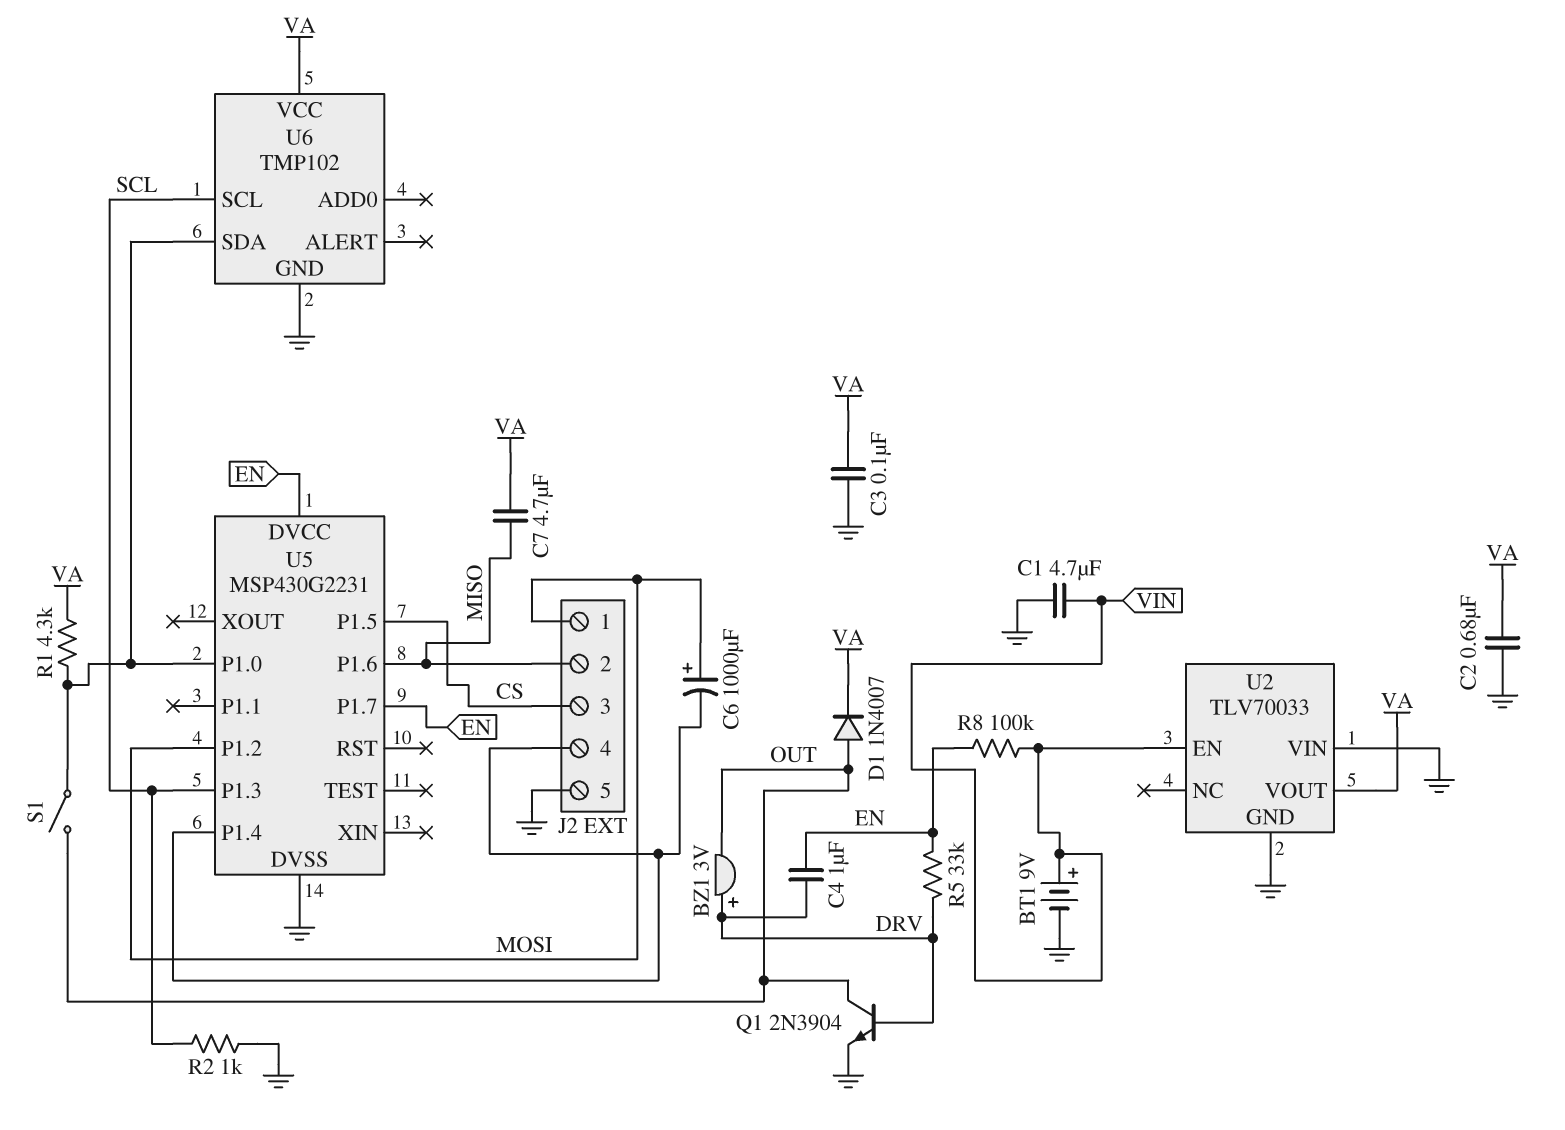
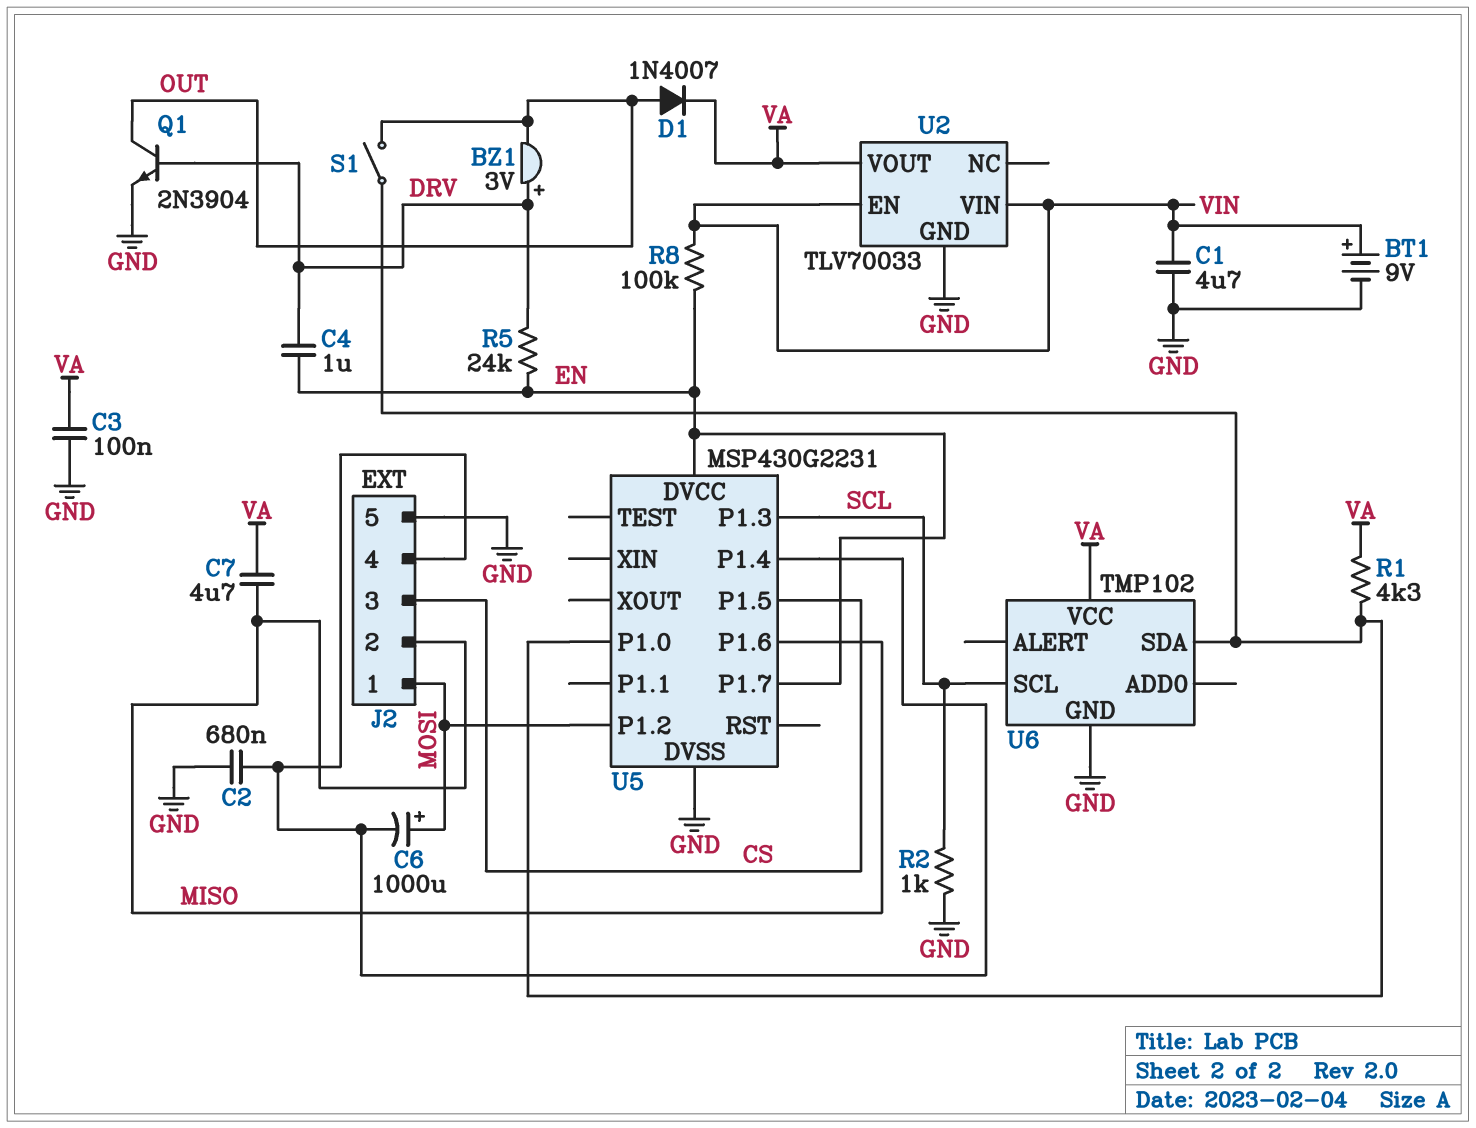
C2: 680nF (GND, VA) -> 680nF (GND, J2/4)
R5: 33k (DRV, EN) -> 24k (DRV, EN)
U2 pin VIN: GND -> VIN

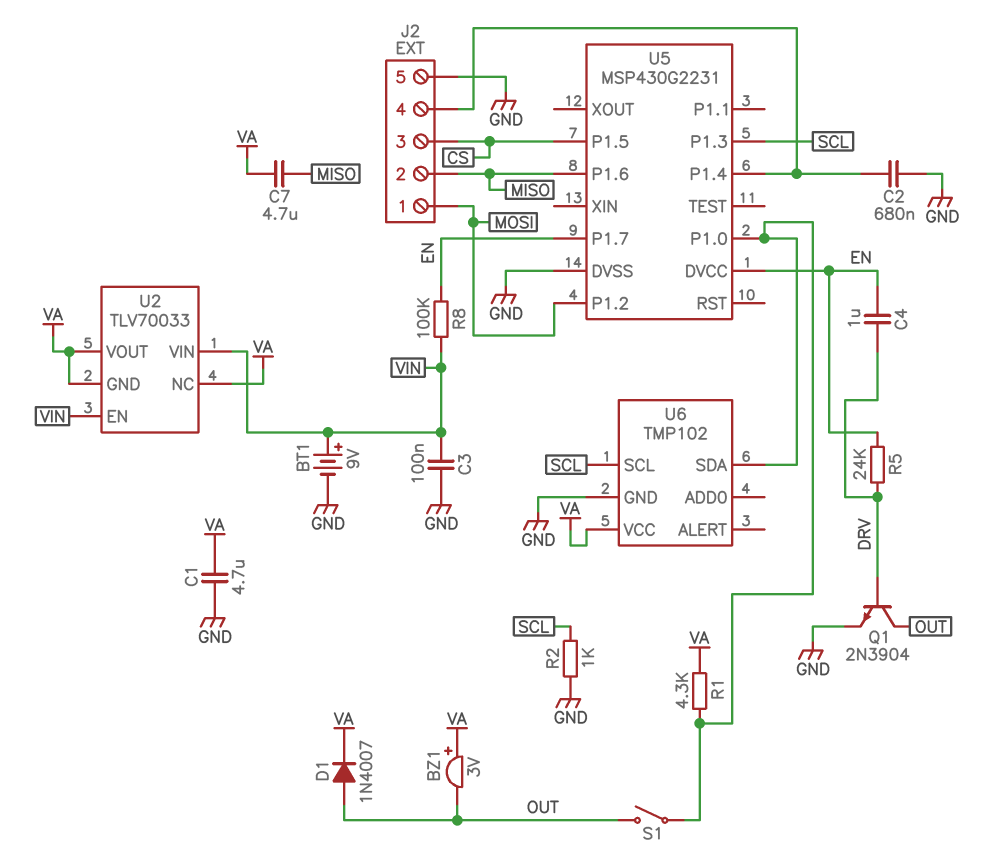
BZ1: buzzer 3V (plus DRV, minus OUT) -> buzzer 3V (plus VA, minus OUT)
C1: 4.7uF (GND, VIN) -> 4.7uF (GND, VA)
C3: 100nF (GND, VA) -> 100nF (GND, VIN)
C6: 1000uF (plus MOSI, minus J2/4) -> none
U2 pin GND: GND -> VA
U2 pin NC: none -> VA

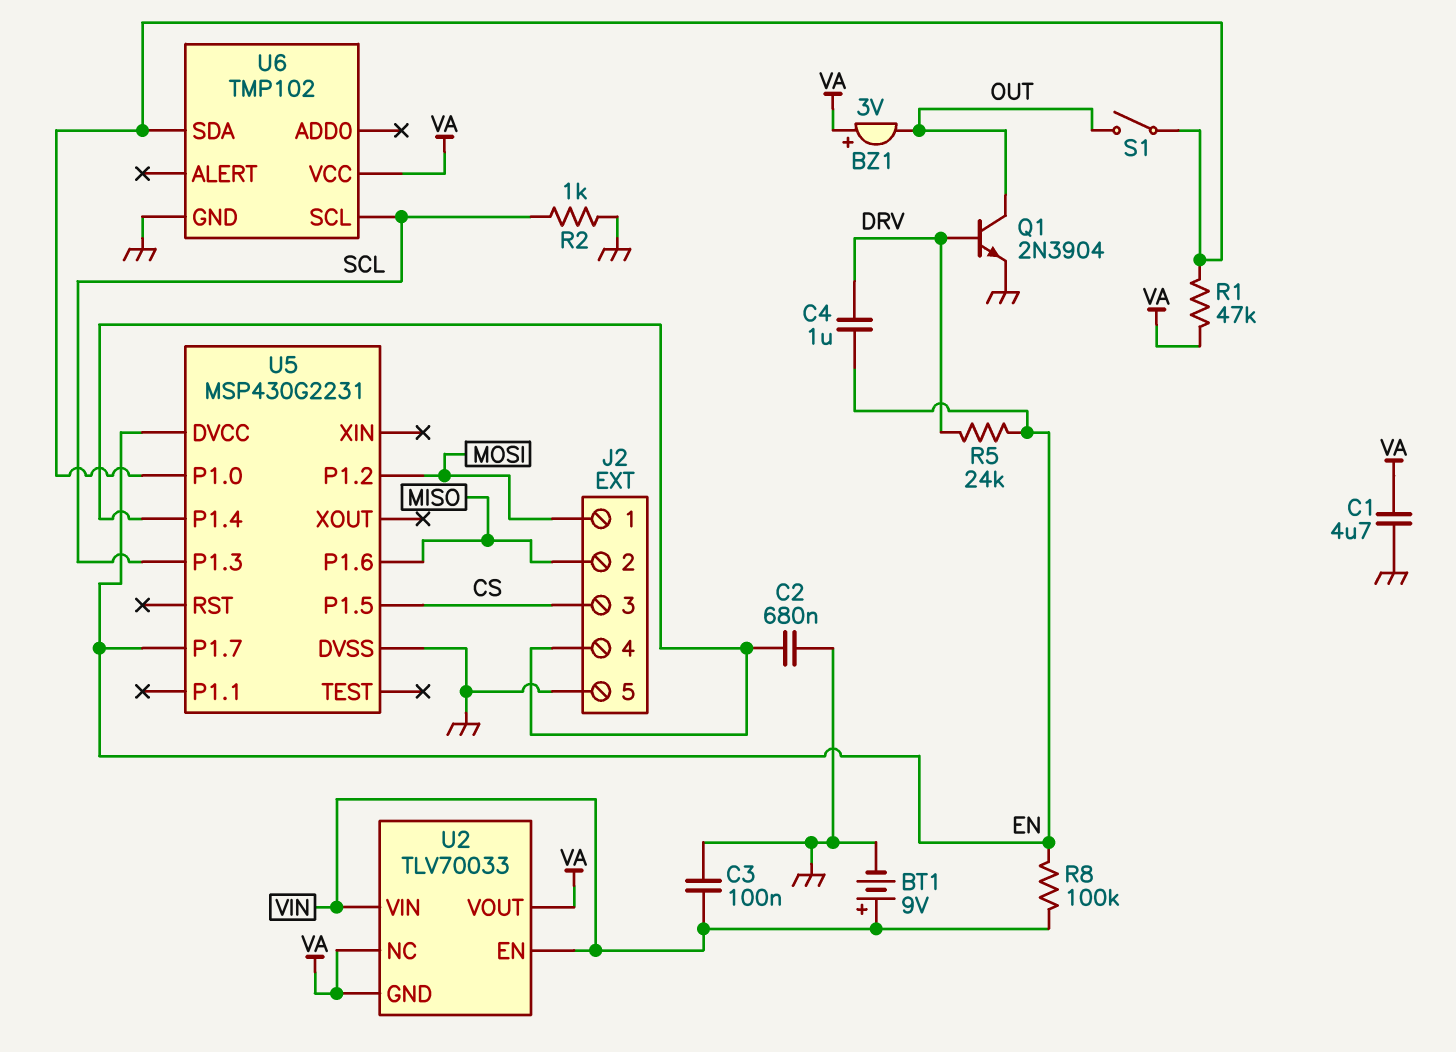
C7: 4.7uF (MISO, VA) -> none
D1: diode 1N4007 (A OUT, K VA) -> none
R1: 4.3k (U5/P1.0, VA) -> 47k (U5/P1.0, VA)

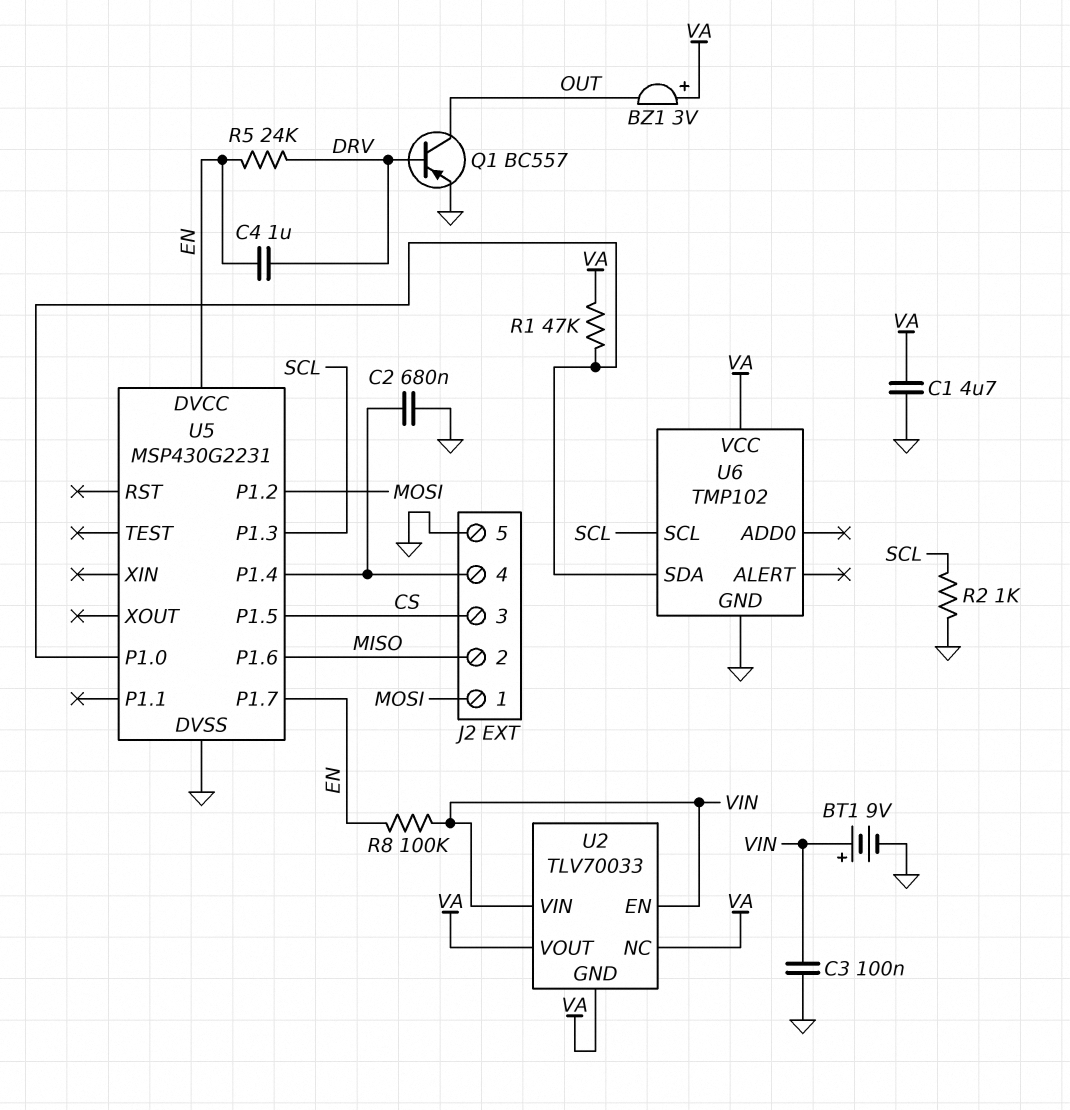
Q1: NPN 2N3904 (B DRV, C OUT, E GND) -> PNP BC557 (B DRV, C OUT, E GND)
S1: switch (OUT, U5/P1.0) -> none

